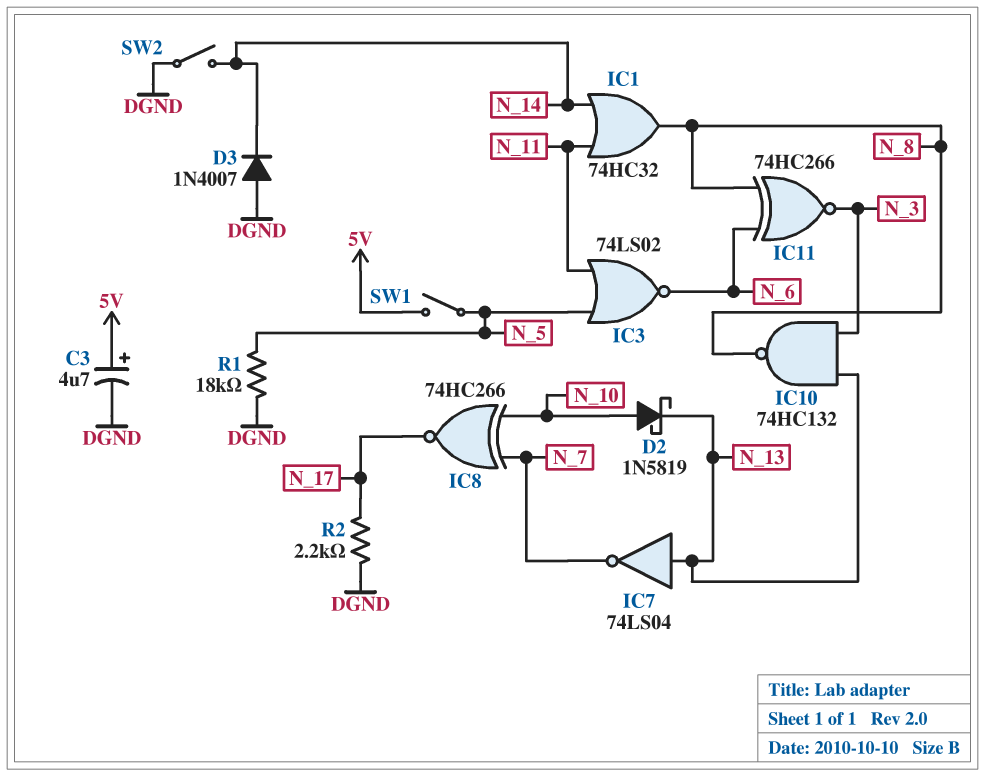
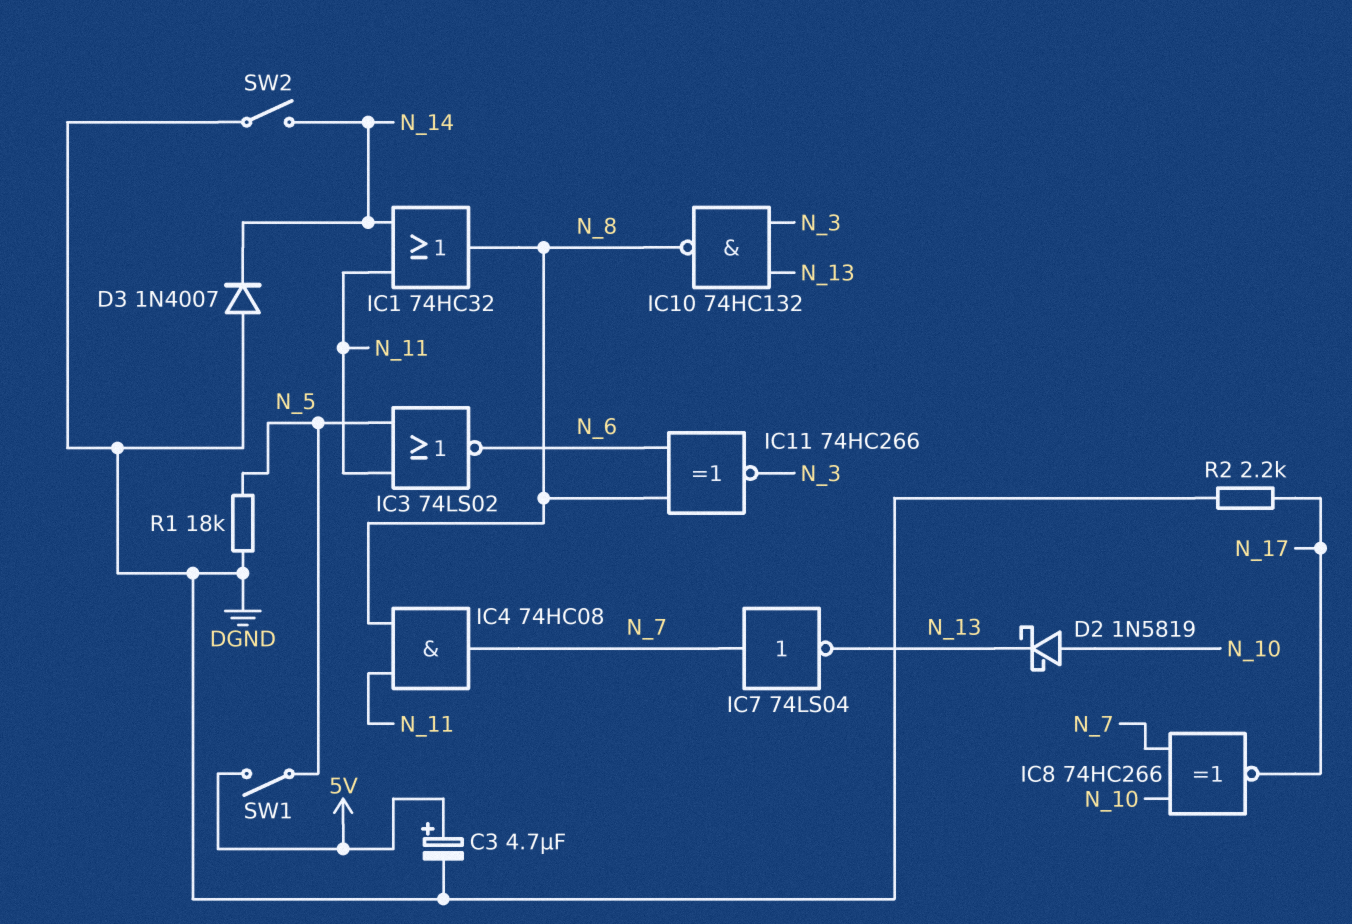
IC4: none -> AND 74HC08 (in N_8, in N_11, out N_7)
IC7: NOT 74LS04 (in N_13, out N_7) -> NOT 74LS04 (in N_7, out N_13)

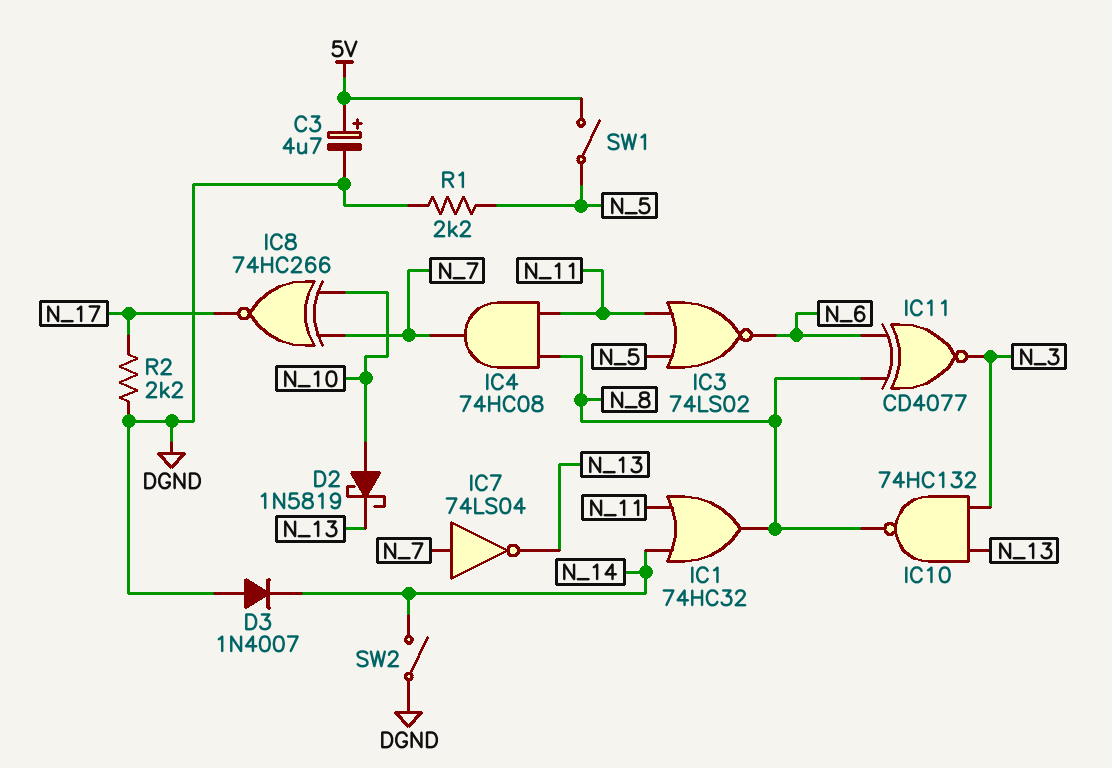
IC11: XNOR 74HC266 (in N_6, in N_8, out N_3) -> XNOR CD4077 (in N_6, in N_8, out N_3)
R1: 18k (DGND, N_5) -> 2.2k (DGND, N_5)

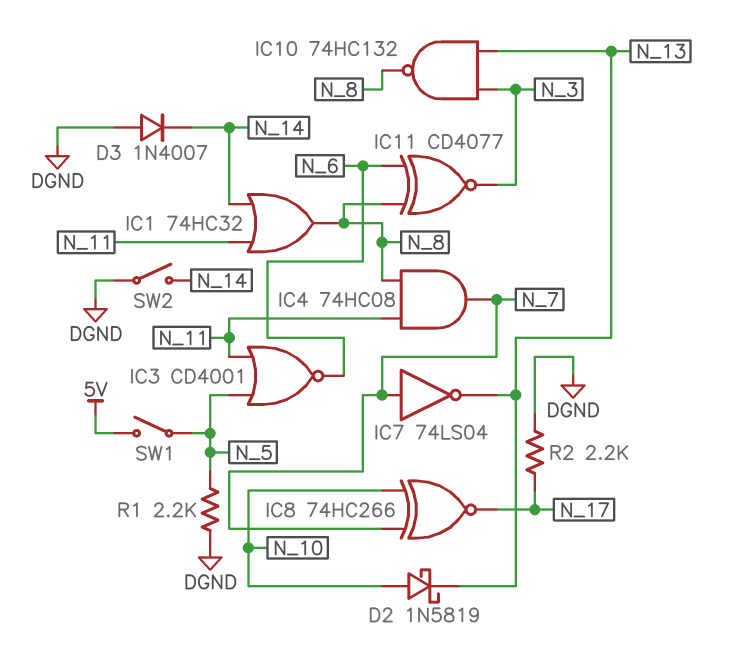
C3: 4.7uF (plus 5V, minus DGND) -> none
IC3: NOR 74LS02 (in N_5, in N_11, out N_6) -> NOR CD4001 (in N_5, in N_11, out N_6)

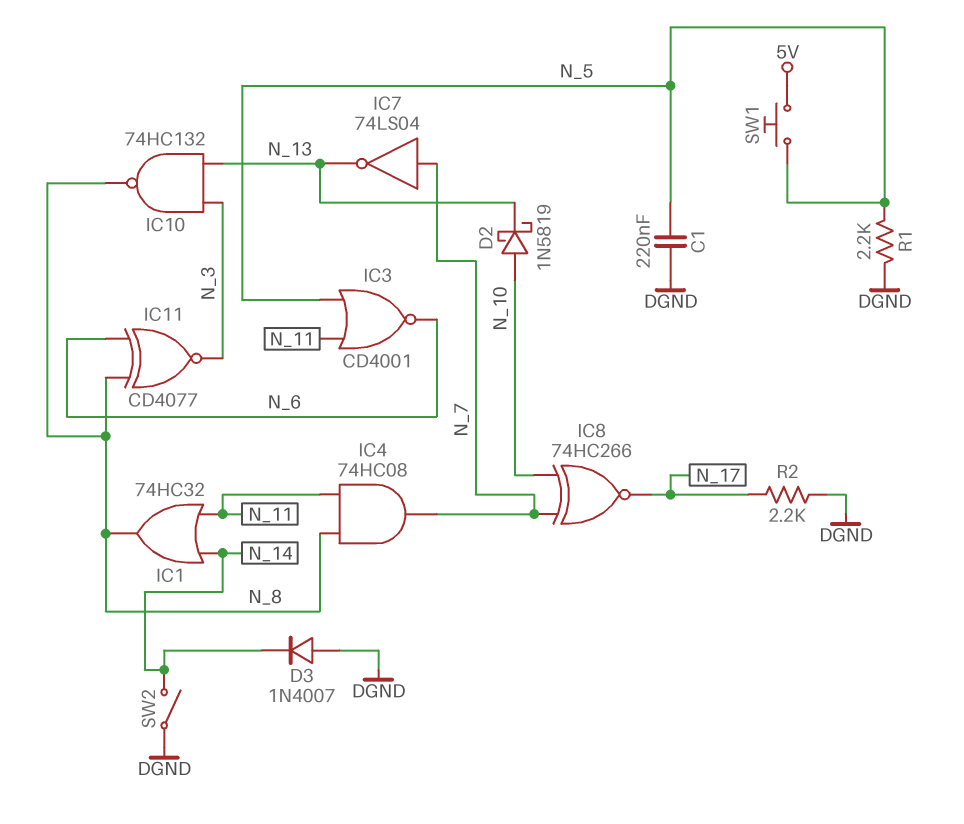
C1: none -> 220nF (DGND, N_5)
SW1: switch (5V, N_5) -> button (5V, N_5)

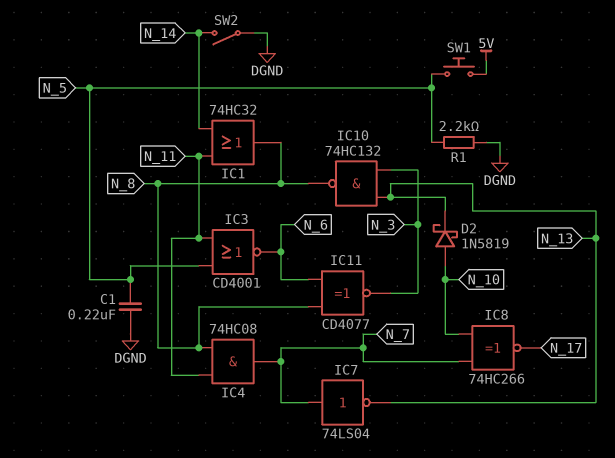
D3: diode 1N4007 (A DGND, K N_14) -> none
R2: 2.2k (DGND, N_17) -> none

